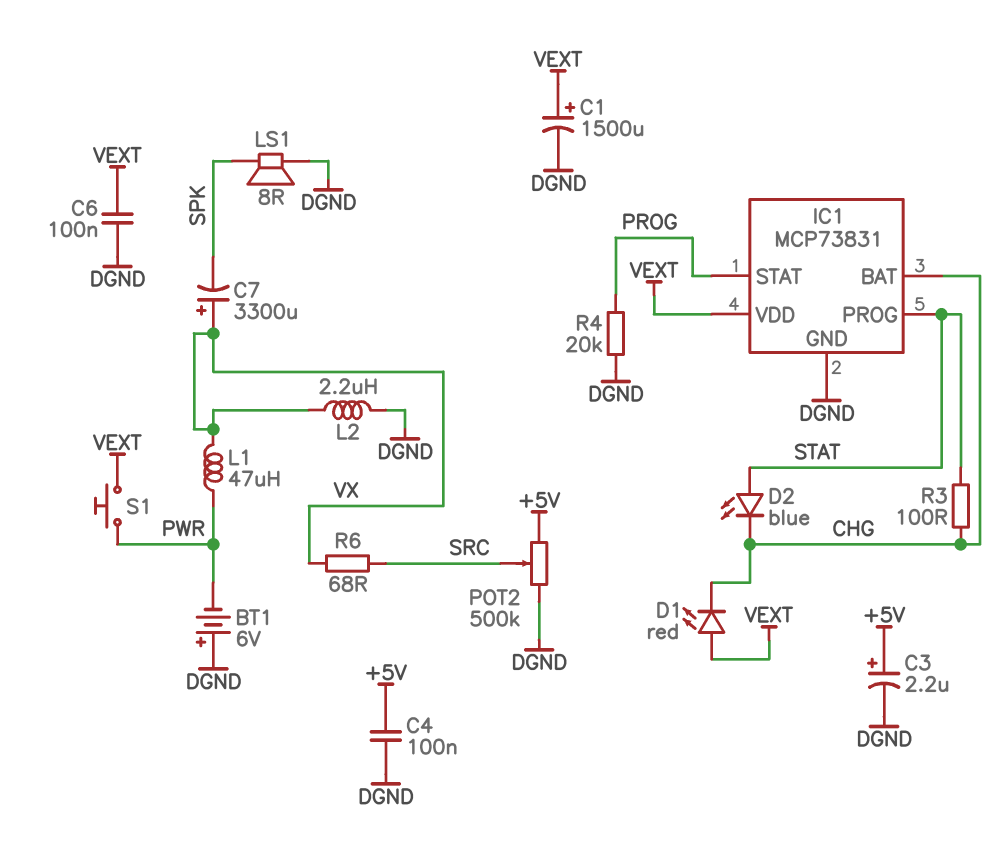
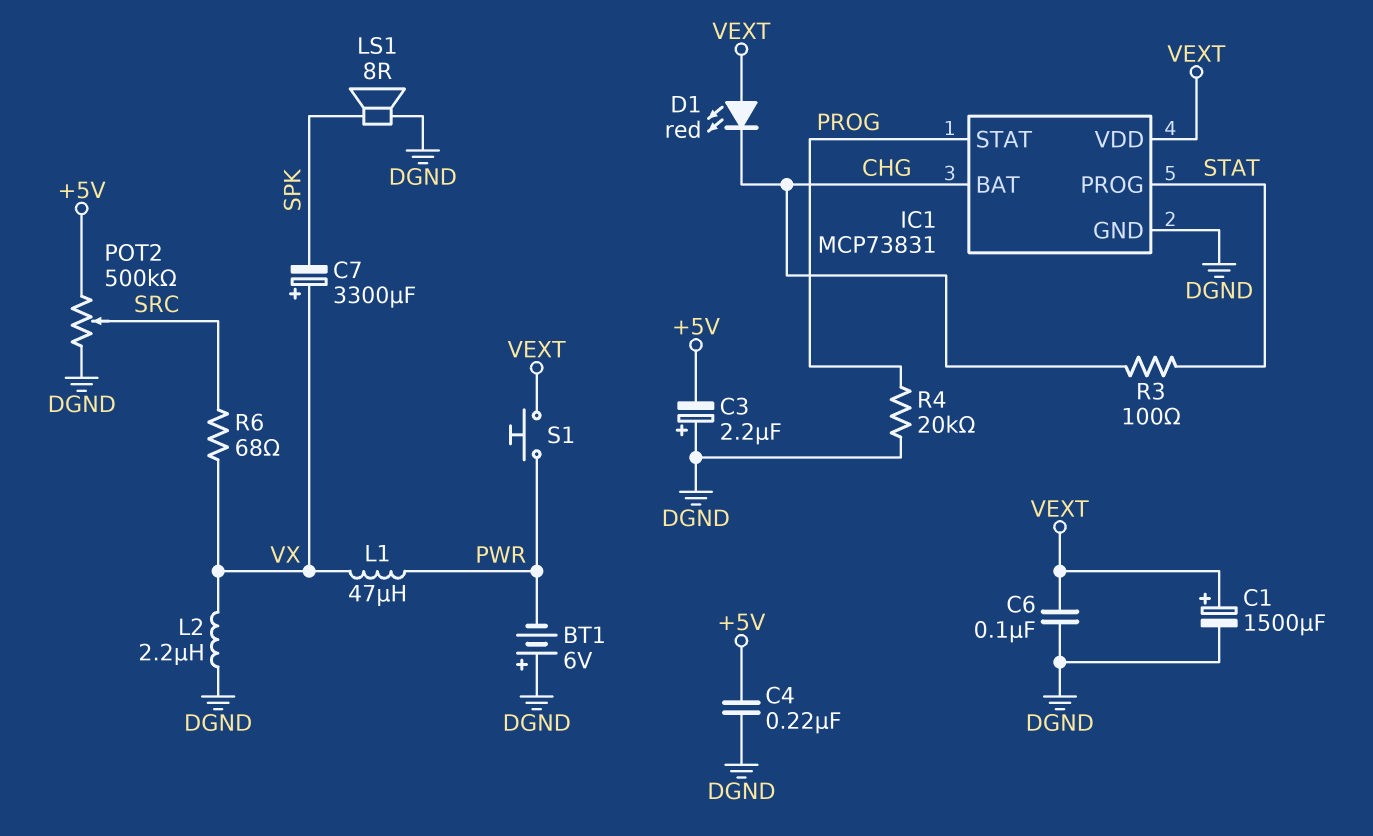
C3: 2.2uF (plus +5V, minus DGND) -> 2.2uF (plus DGND, minus +5V)
C4: 100nF (+5V, DGND) -> 220nF (+5V, DGND)
D2: LED blue (A STAT, K CHG) -> none

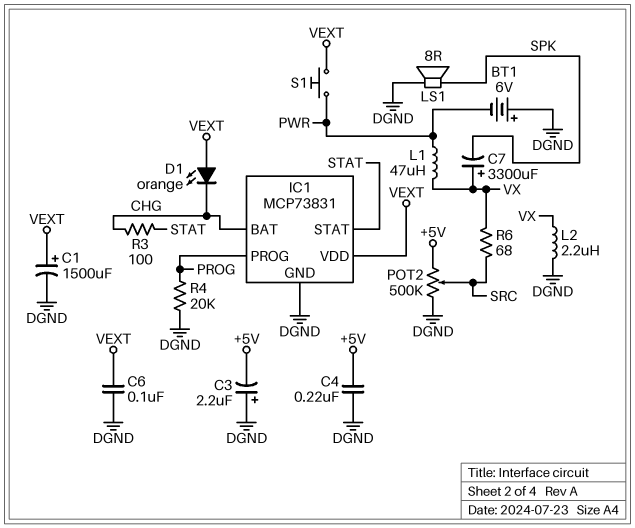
D1: LED red (A VEXT, K CHG) -> LED orange (A VEXT, K CHG)
IC1 pin PROG: STAT -> PROG
IC1 pin STAT: PROG -> STAT

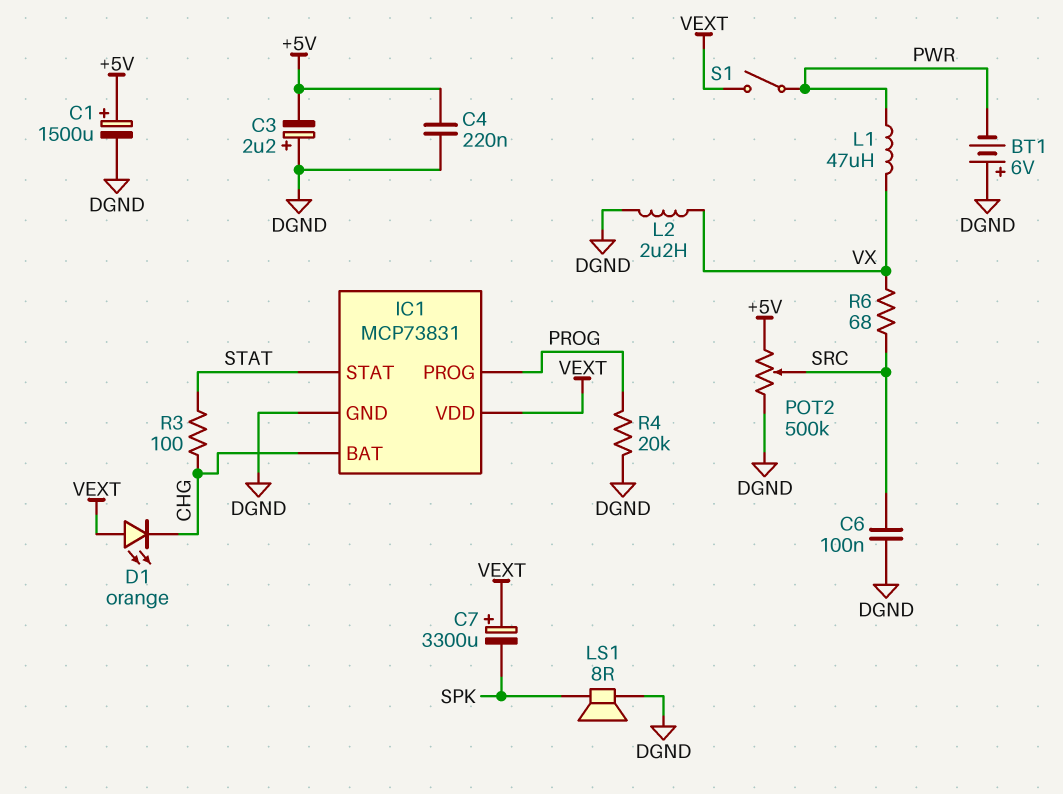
C1: 1500uF (plus VEXT, minus DGND) -> 1500uF (plus +5V, minus DGND)
C6: 100nF (DGND, VEXT) -> 100nF (DGND, SRC)
C7: 3300uF (plus VX, minus SPK) -> 3300uF (plus VEXT, minus SPK)
S1: button (PWR, VEXT) -> switch (PWR, VEXT)

